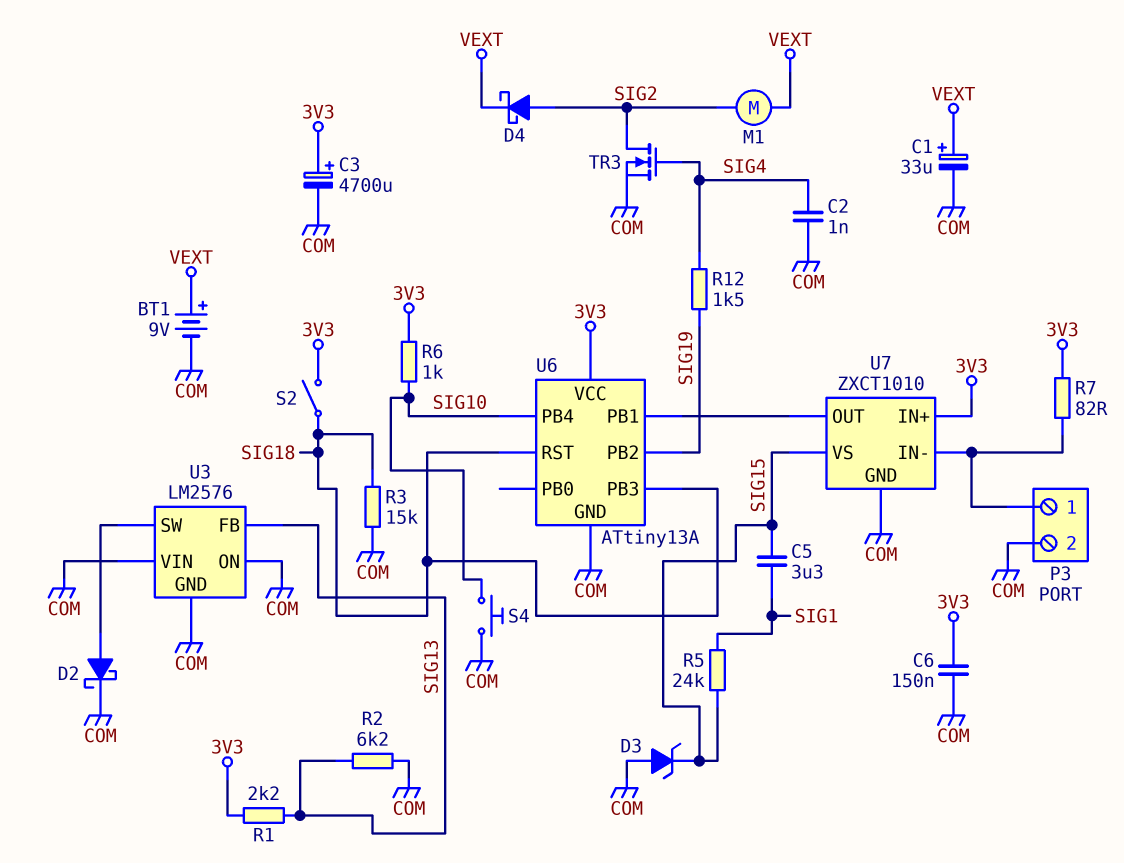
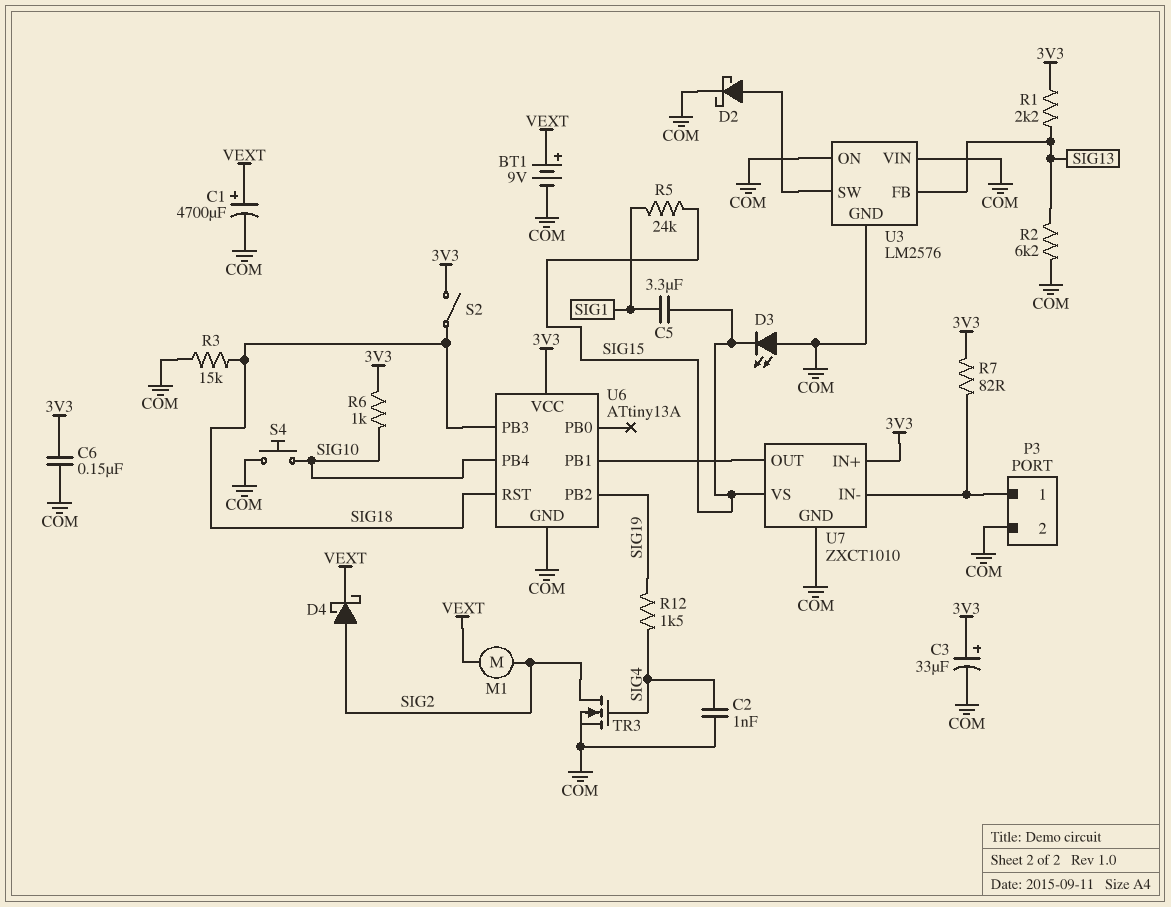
C1: 33uF (plus VEXT, minus COM) -> 4700uF (plus VEXT, minus COM)
C3: 4700uF (plus 3V3, minus COM) -> 33uF (plus 3V3, minus COM)
D3: zener (A COM, K SIG15) -> LED (A COM, K SIG15)

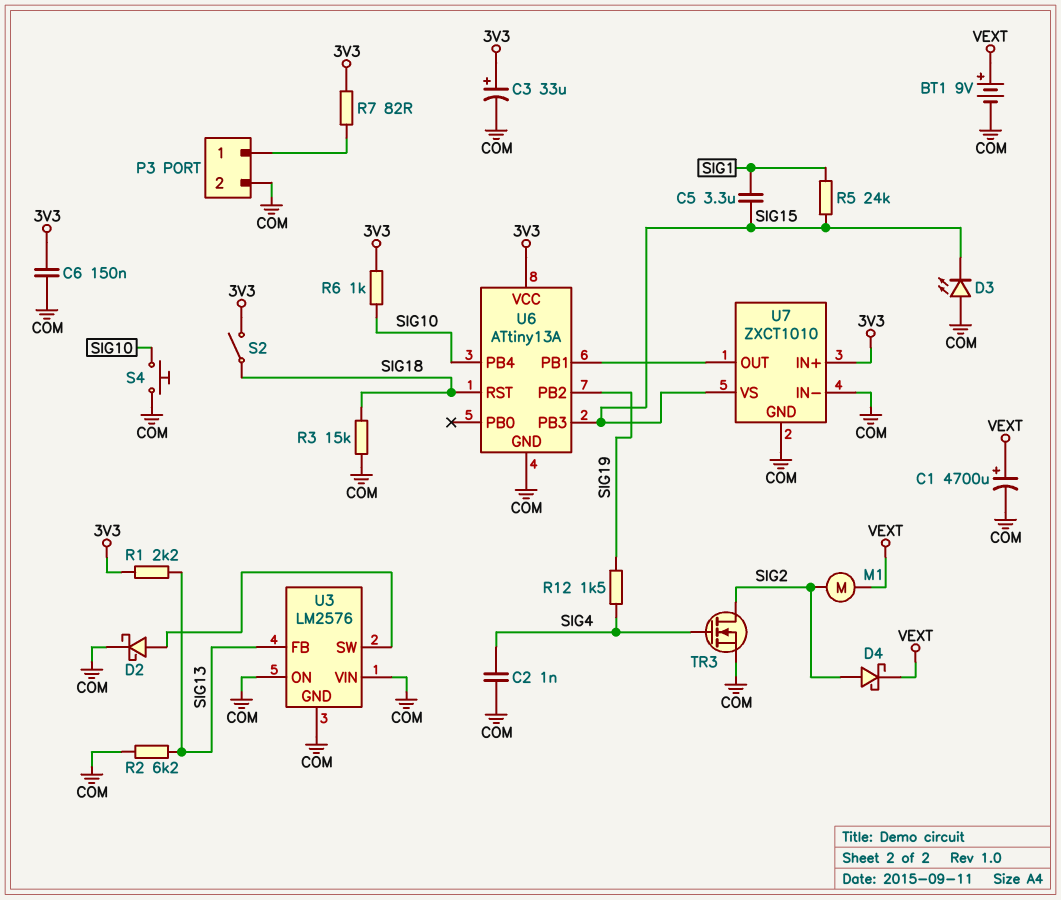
U6 pin PB3: SIG18 -> SIG15
U7 pin IN-: P3/1 -> COM

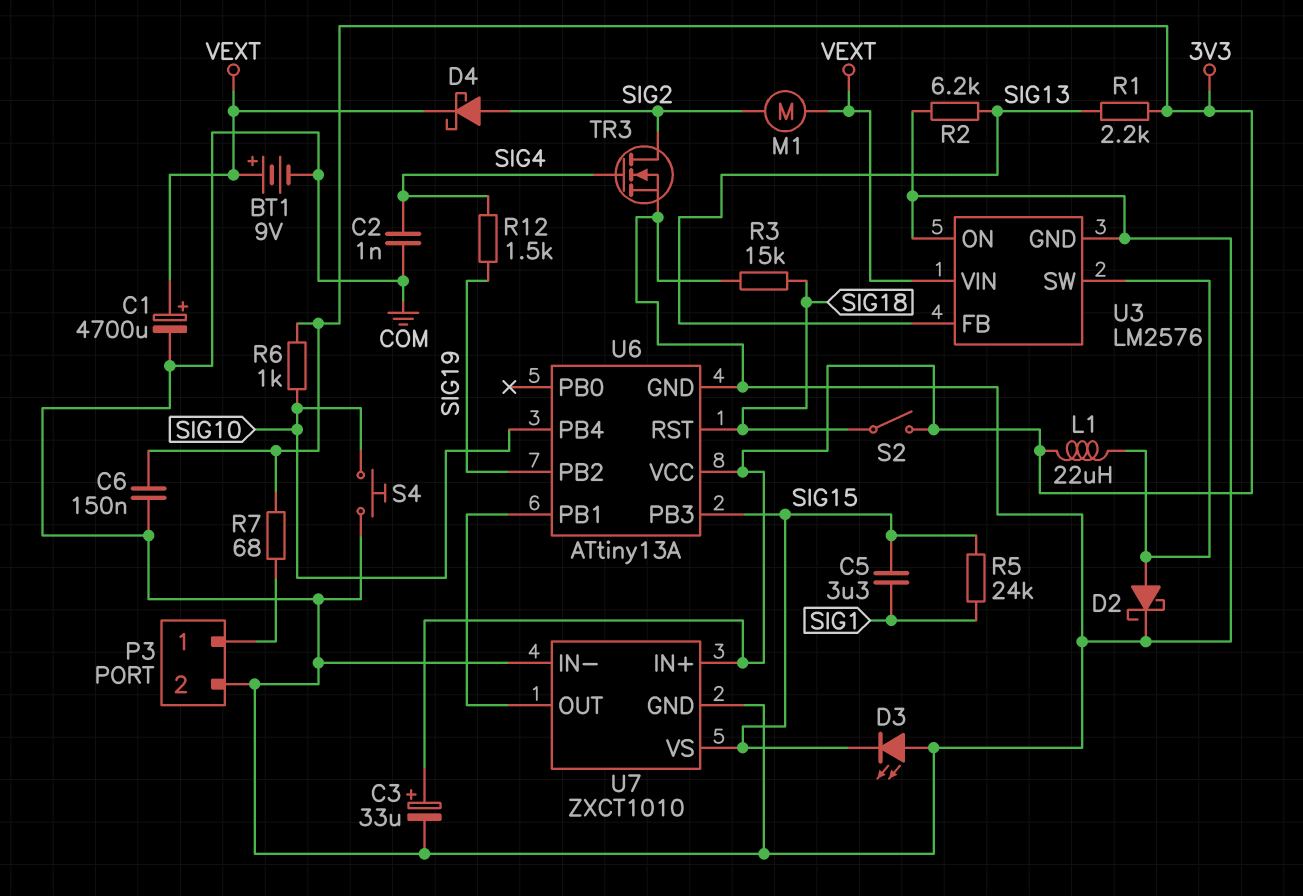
L1: none -> 22uH (3V3, U3/SW)
R7: 82 (3V3, P3/1) -> 68 (3V3, P3/1)
U3 pin VIN: COM -> VEXT

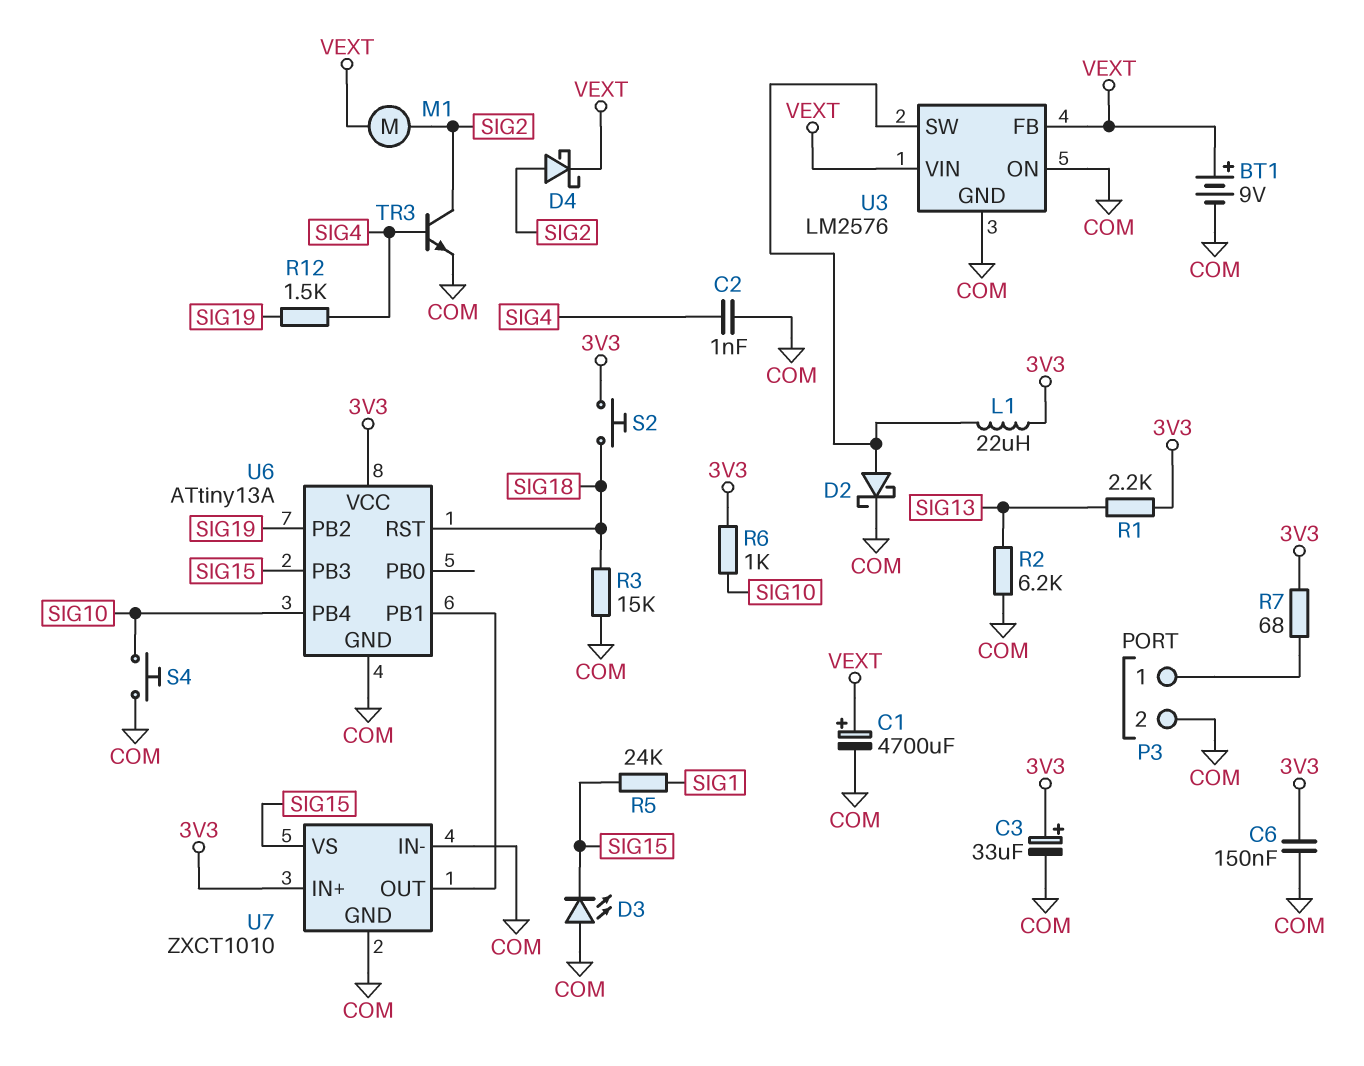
C5: 3.3uF (SIG1, SIG15) -> none
S2: switch (3V3, SIG18) -> button (3V3, SIG18)
TR3: NMOS (G SIG4, D SIG2, S COM) -> NPN (B SIG4, C SIG2, E COM)
U3 pin FB: SIG13 -> VEXT

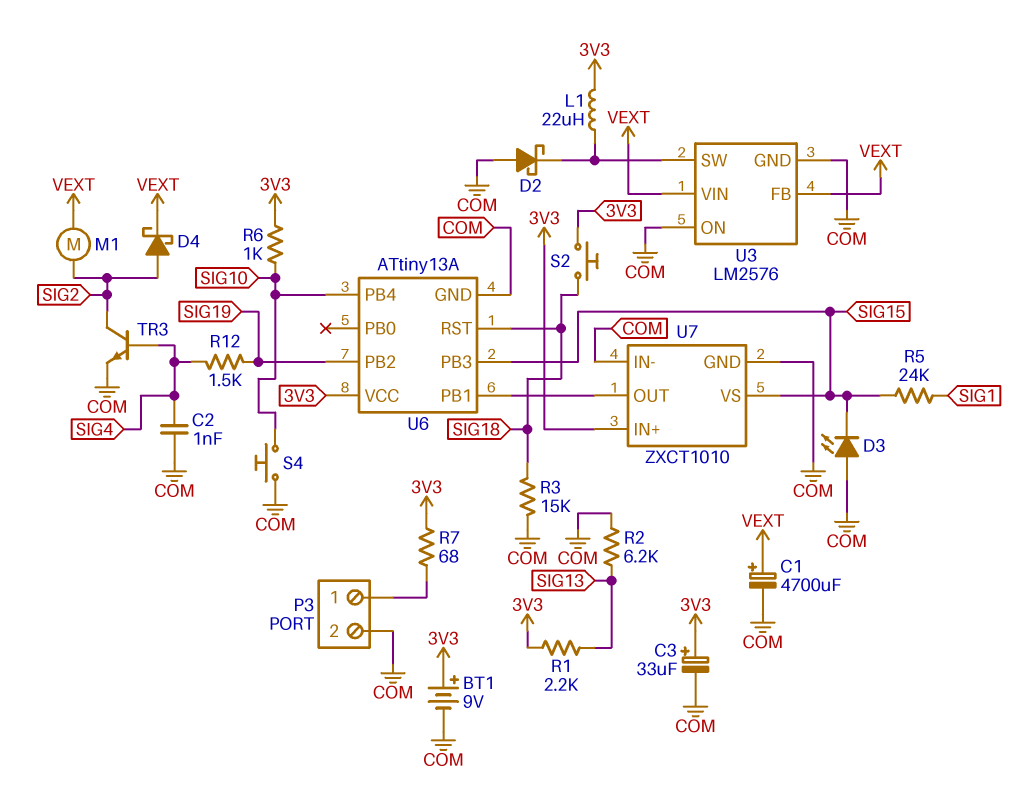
BT1: 9V (plus VEXT, minus COM) -> 9V (plus 3V3, minus COM)
C6: 150nF (3V3, COM) -> none
D2: schottky (A U3/SW, K COM) -> schottky (A COM, K U3/SW)

